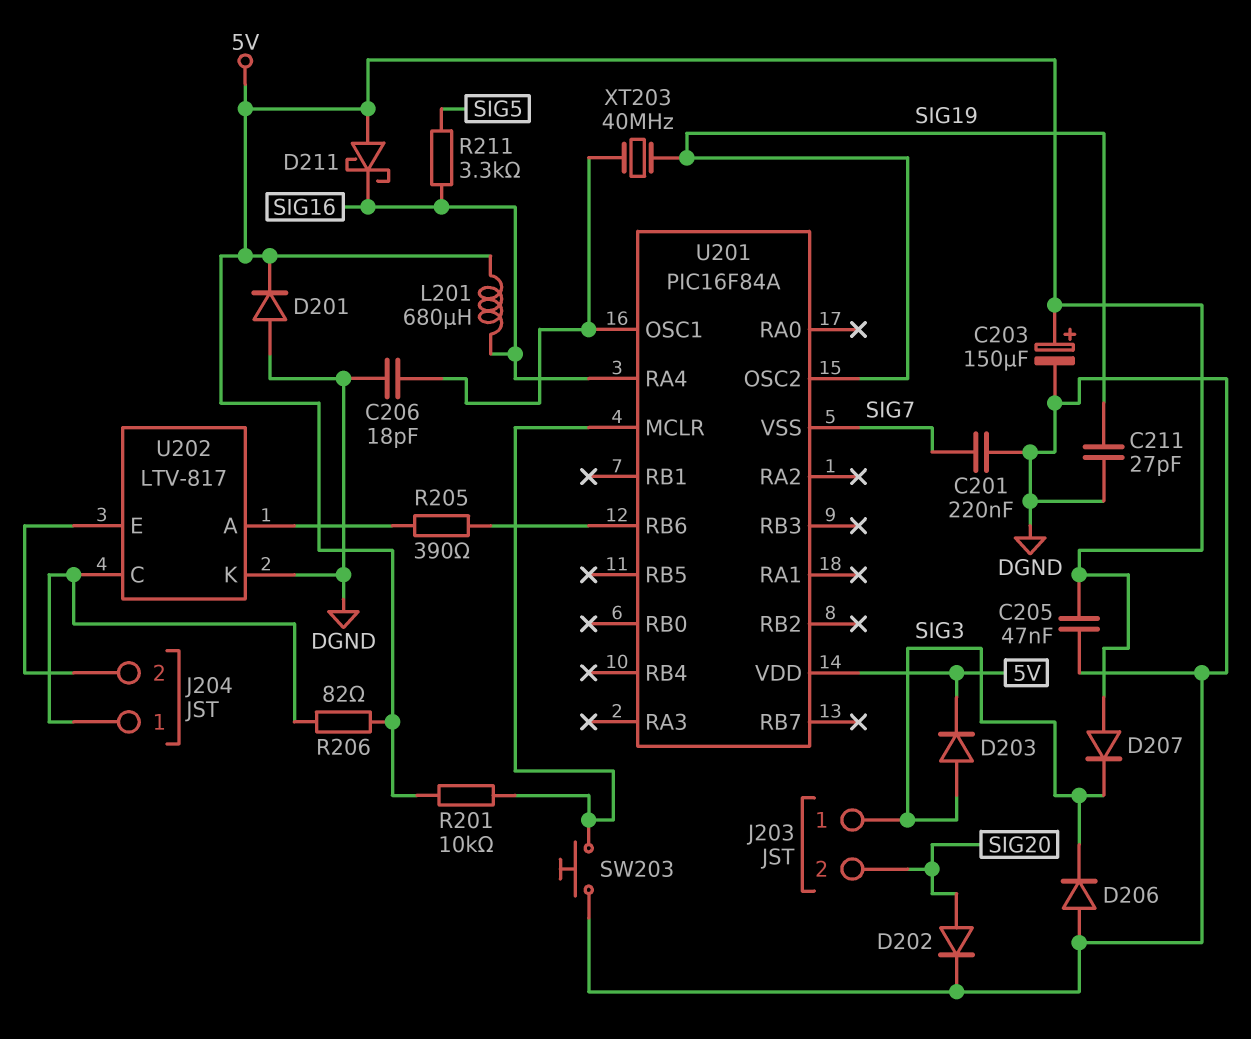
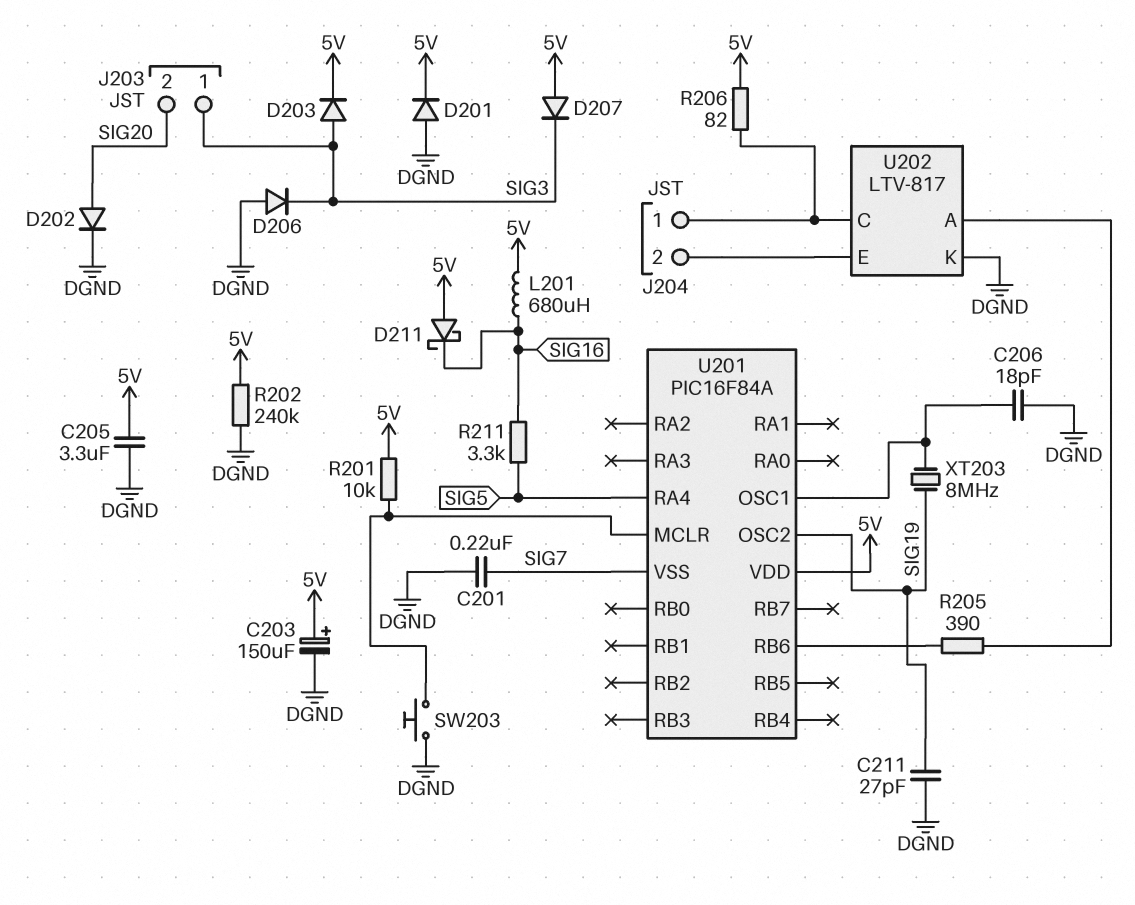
C205: 47nF (5V, DGND) -> 3.3uF (5V, DGND)
R202: none -> 240k (5V, DGND)
U201 pin RA4: SIG16 -> SIG5
XT203: 40MHz (SIG19, U201/OSC1) -> 8MHz (SIG19, U201/OSC1)

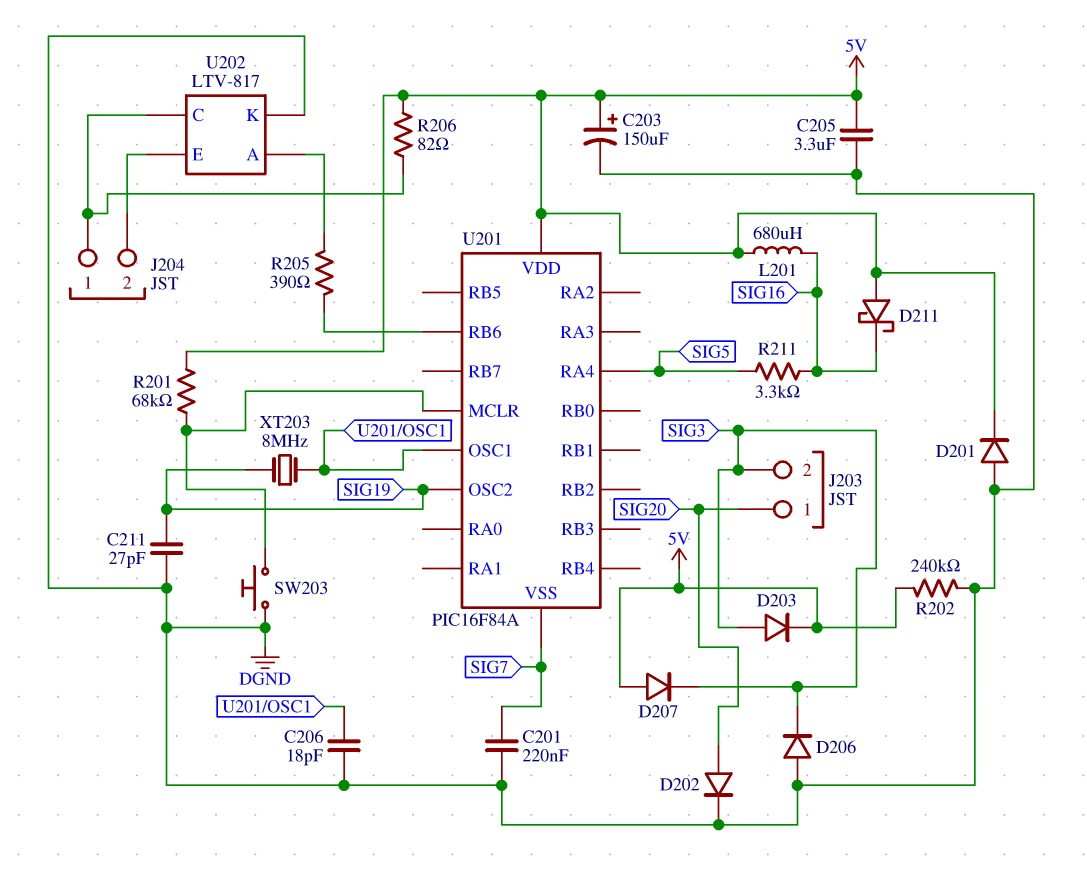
J203 pin 1: SIG3 -> SIG20
J203 pin 2: SIG20 -> SIG3
R201: 10k (5V, U201/MCLR) -> 68k (5V, U201/MCLR)

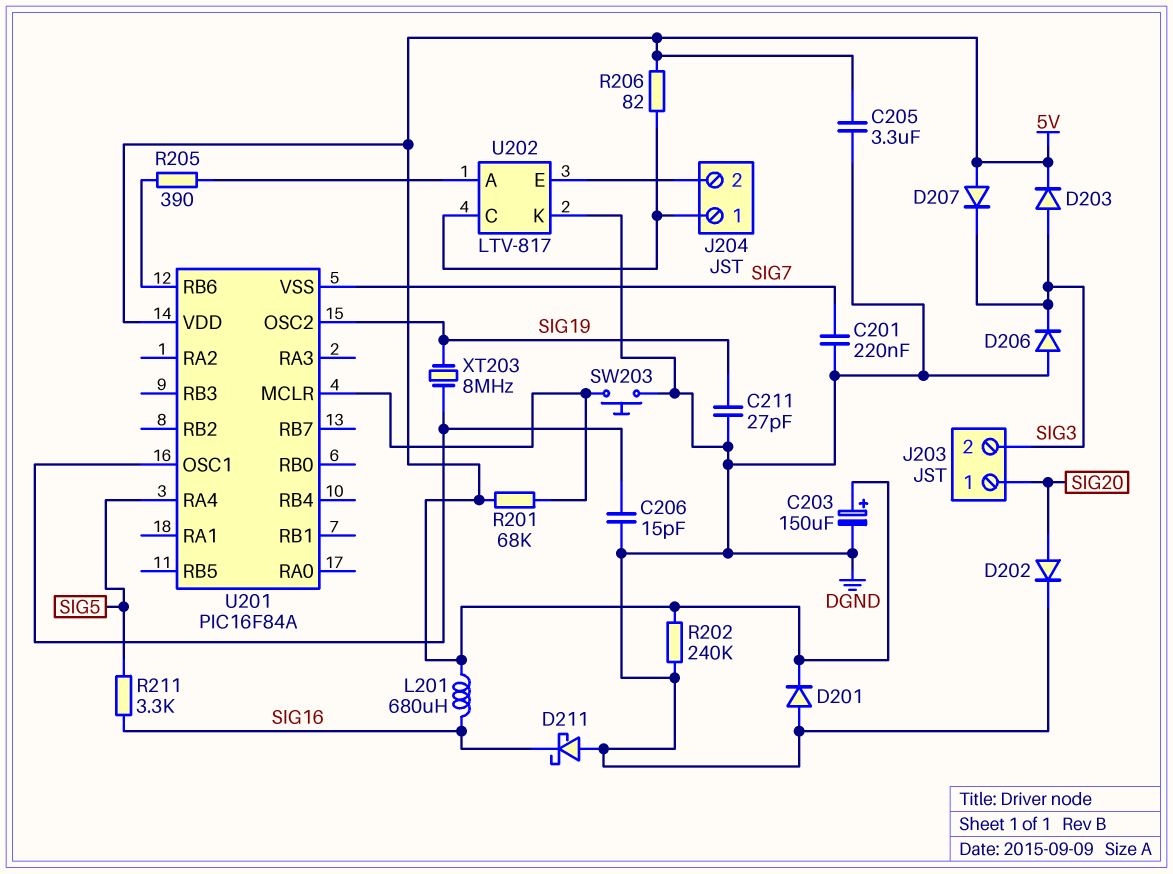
C206: 18pF (DGND, U201/OSC1) -> 15pF (DGND, U201/OSC1)
D211: schottky (A 5V, K SIG16) -> schottky (A DGND, K SIG16)

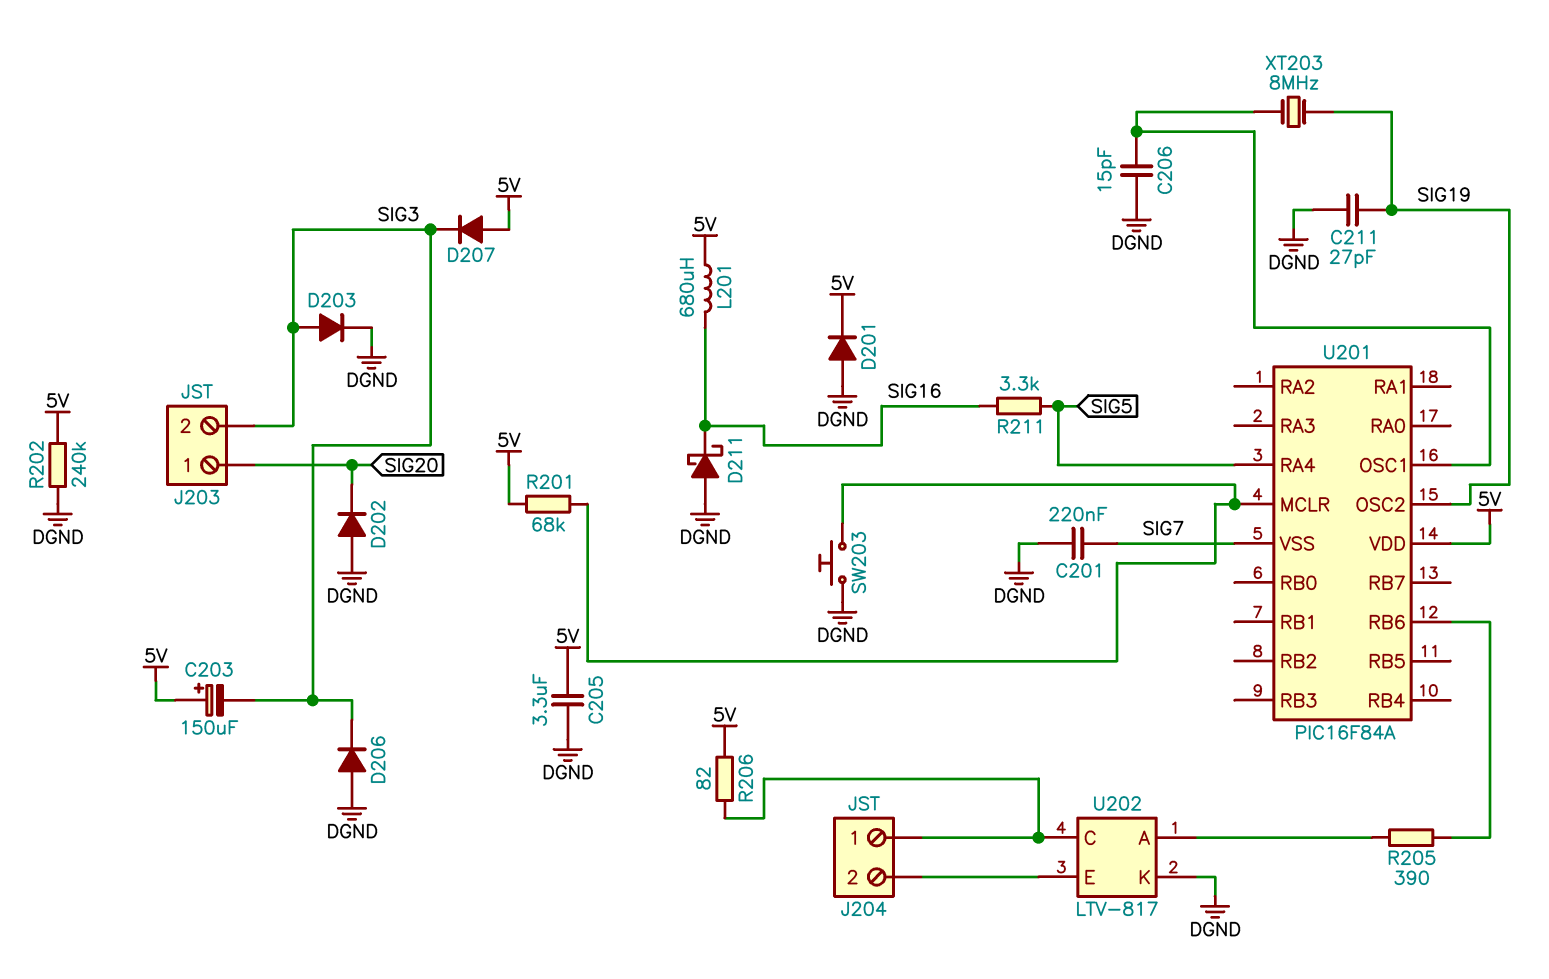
C203: 150uF (plus 5V, minus DGND) -> 150uF (plus 5V, minus SIG3)
D202: diode (A SIG20, K DGND) -> diode (A DGND, K SIG20)
D203: diode (A SIG3, K 5V) -> diode (A SIG3, K DGND)

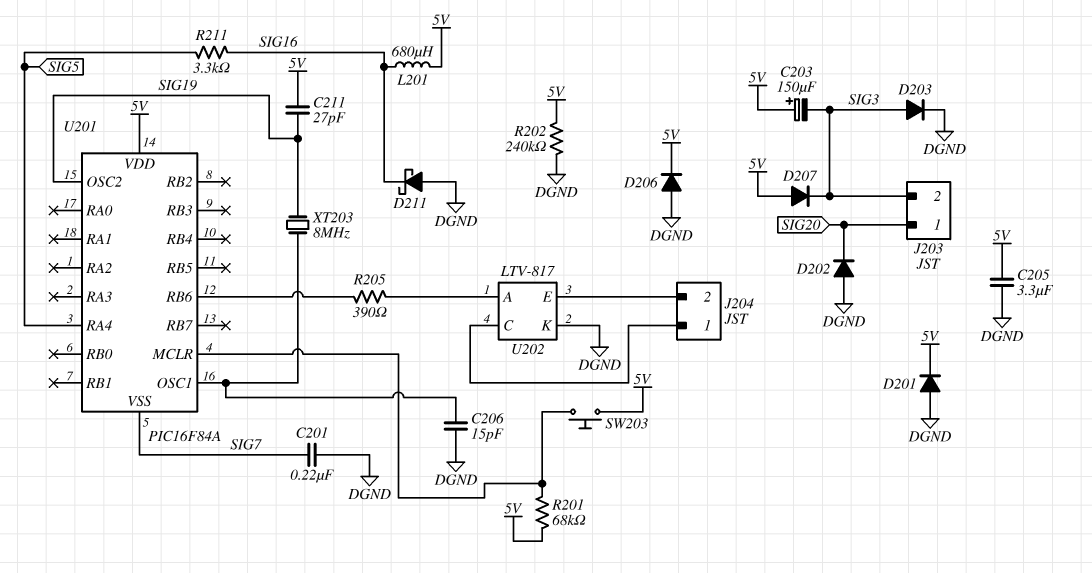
C211: 27pF (DGND, SIG19) -> 27pF (5V, SIG19)
D206: diode (A DGND, K SIG3) -> diode (A DGND, K 5V)
R206: 82 (5V, J204/1) -> none
SW203: button (DGND, U201/MCLR) -> button (5V, U201/MCLR)

